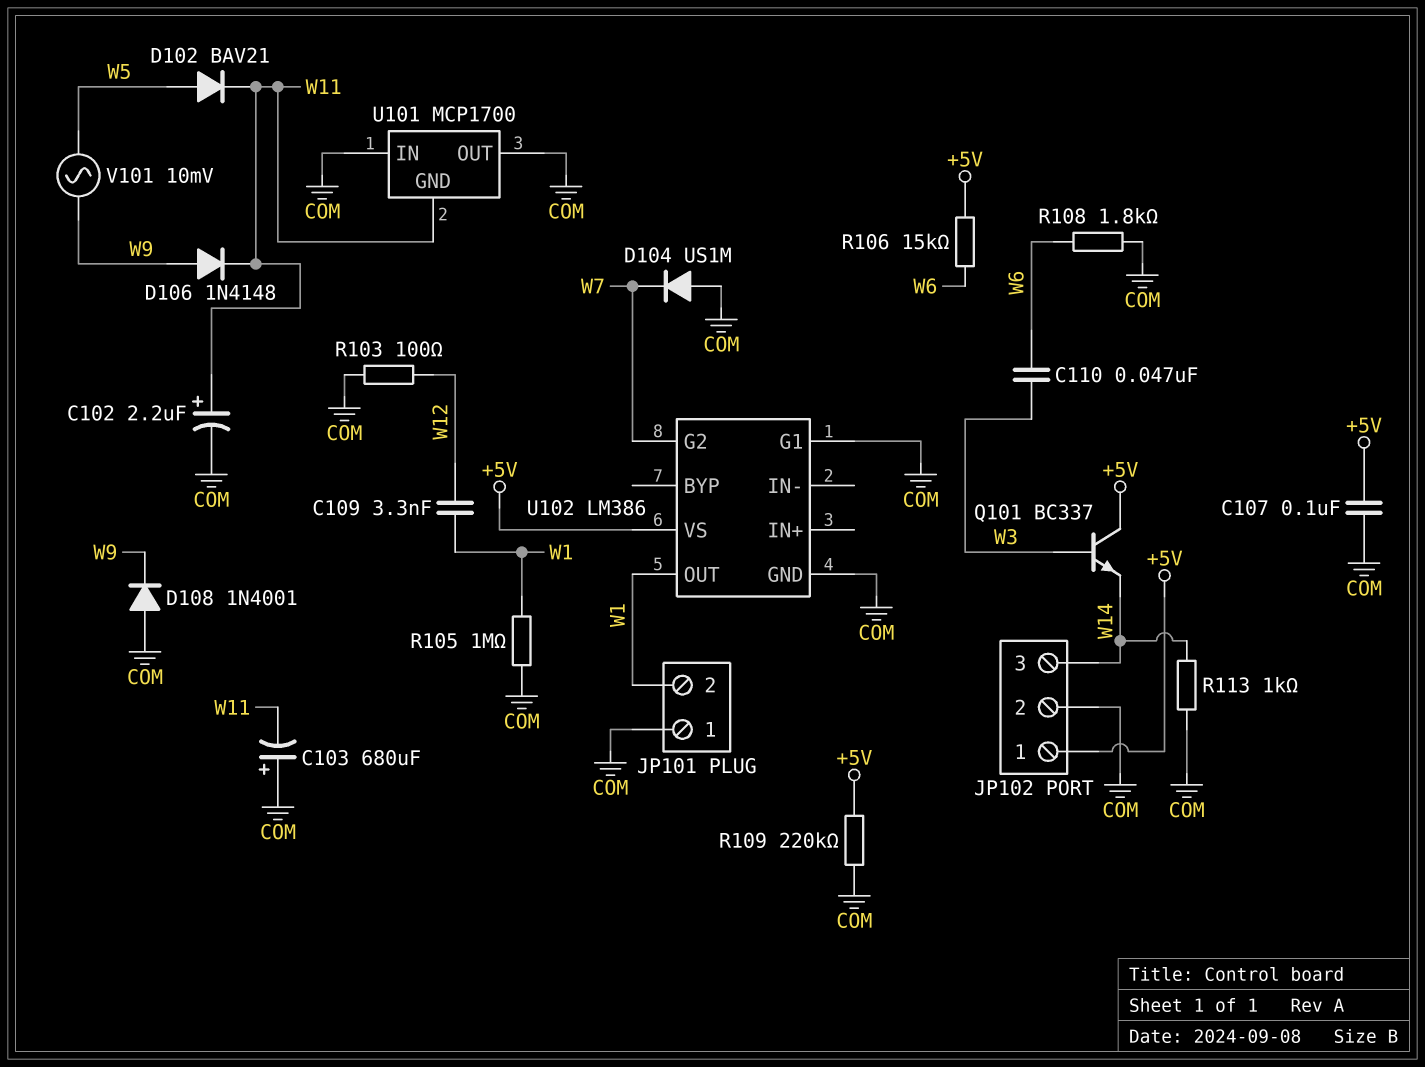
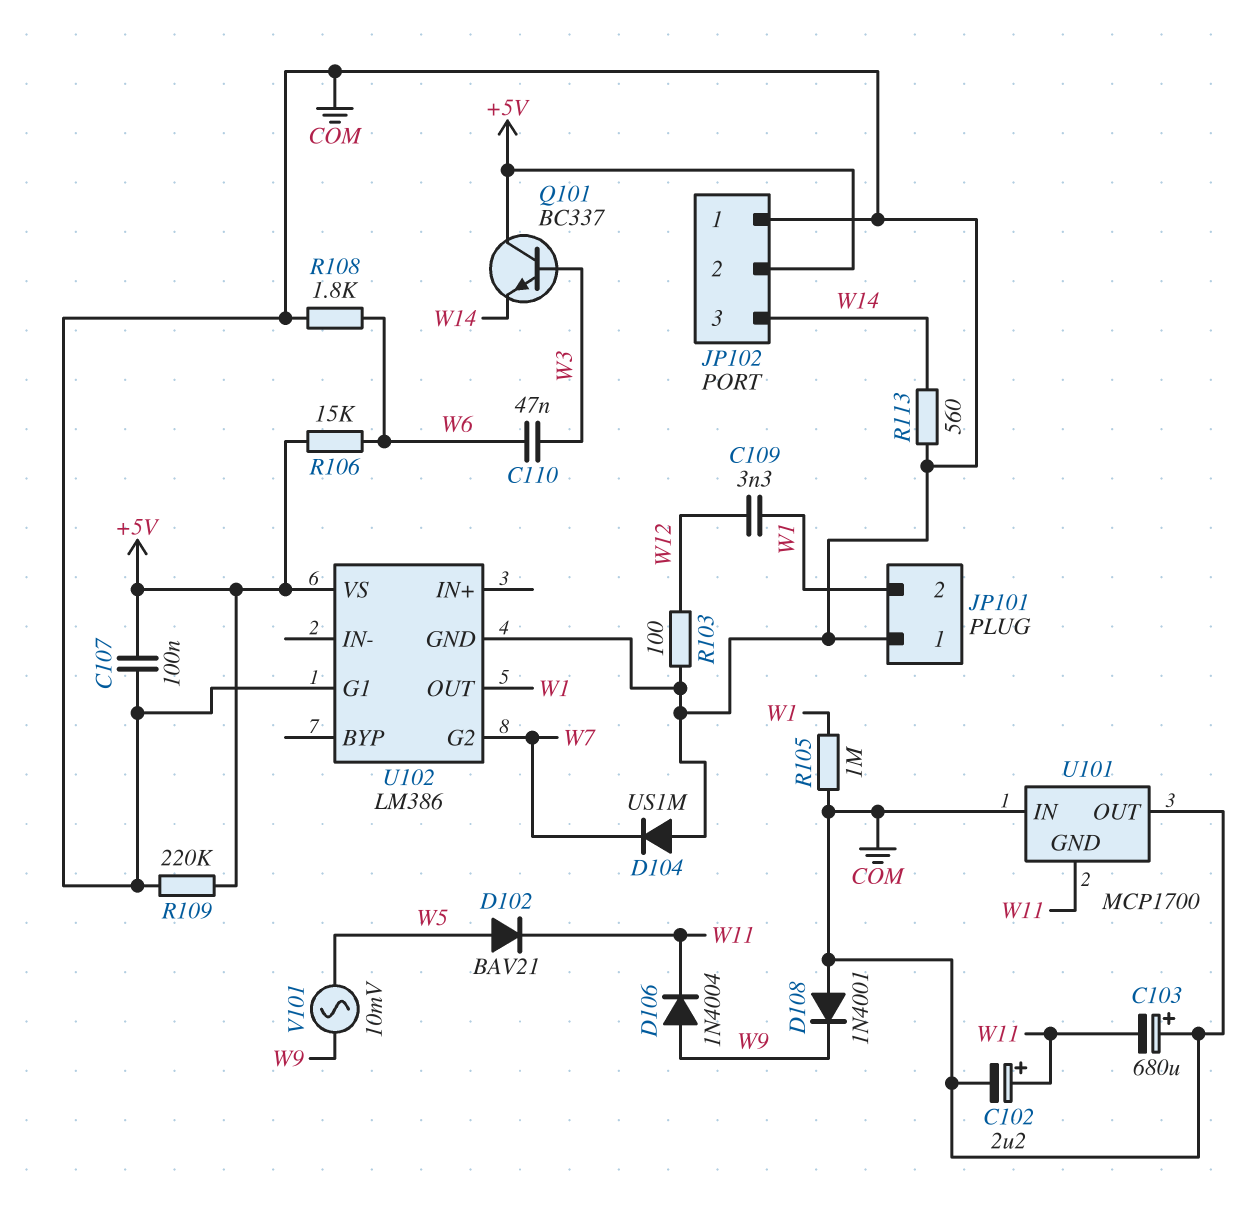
D106: diode 1N4148 (A W9, K W11) -> diode 1N4004 (A W9, K W11)
JP102 pin 1: +5V -> COM
JP102 pin 2: COM -> +5V
R113: 1k (COM, W14) -> 560 (COM, W14)

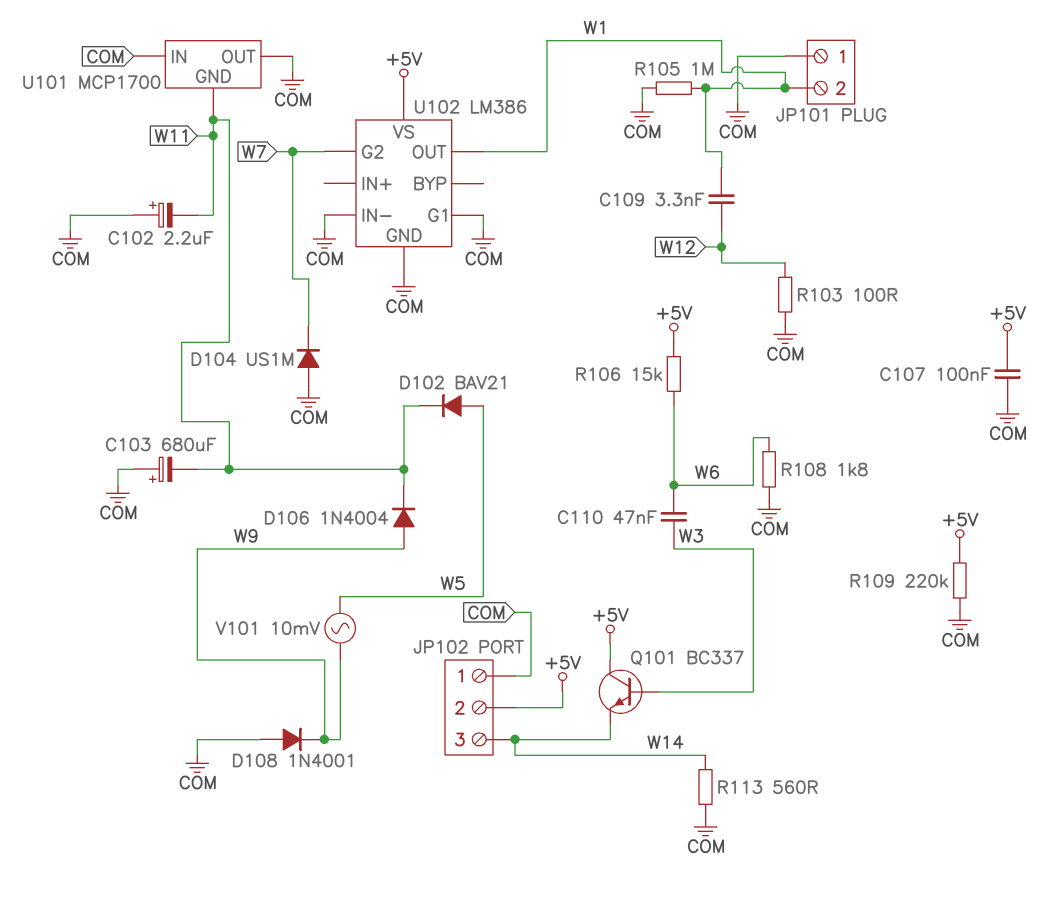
C102: 2.2uF (plus W11, minus COM) -> 2.2uF (plus COM, minus W11)
U102 pin IN-: none -> COM

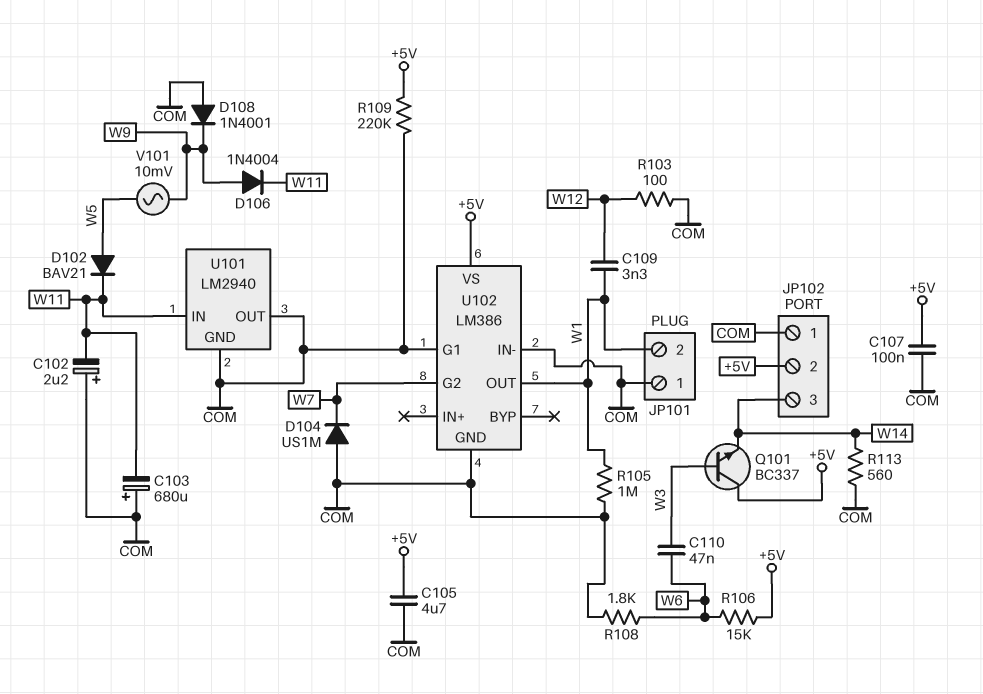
C105: none -> 4.7uF (+5V, COM)
U101: MCP1700 -> LM2940
U101 pin GND: W11 -> COM
U101 pin IN: COM -> W11

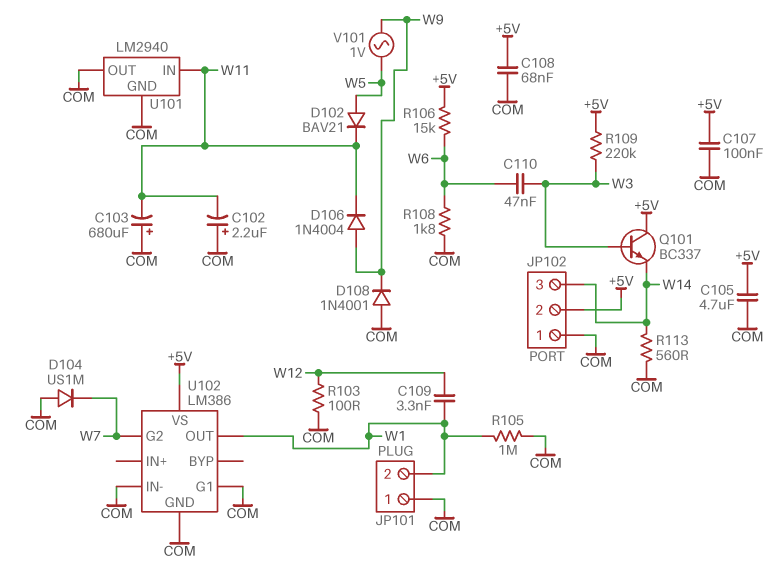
C108: none -> 68nF (+5V, COM)
R109: 220k (+5V, COM) -> 220k (+5V, W3)
V101: AC 10mV (W5, W9) -> AC 1V (W5, W9)

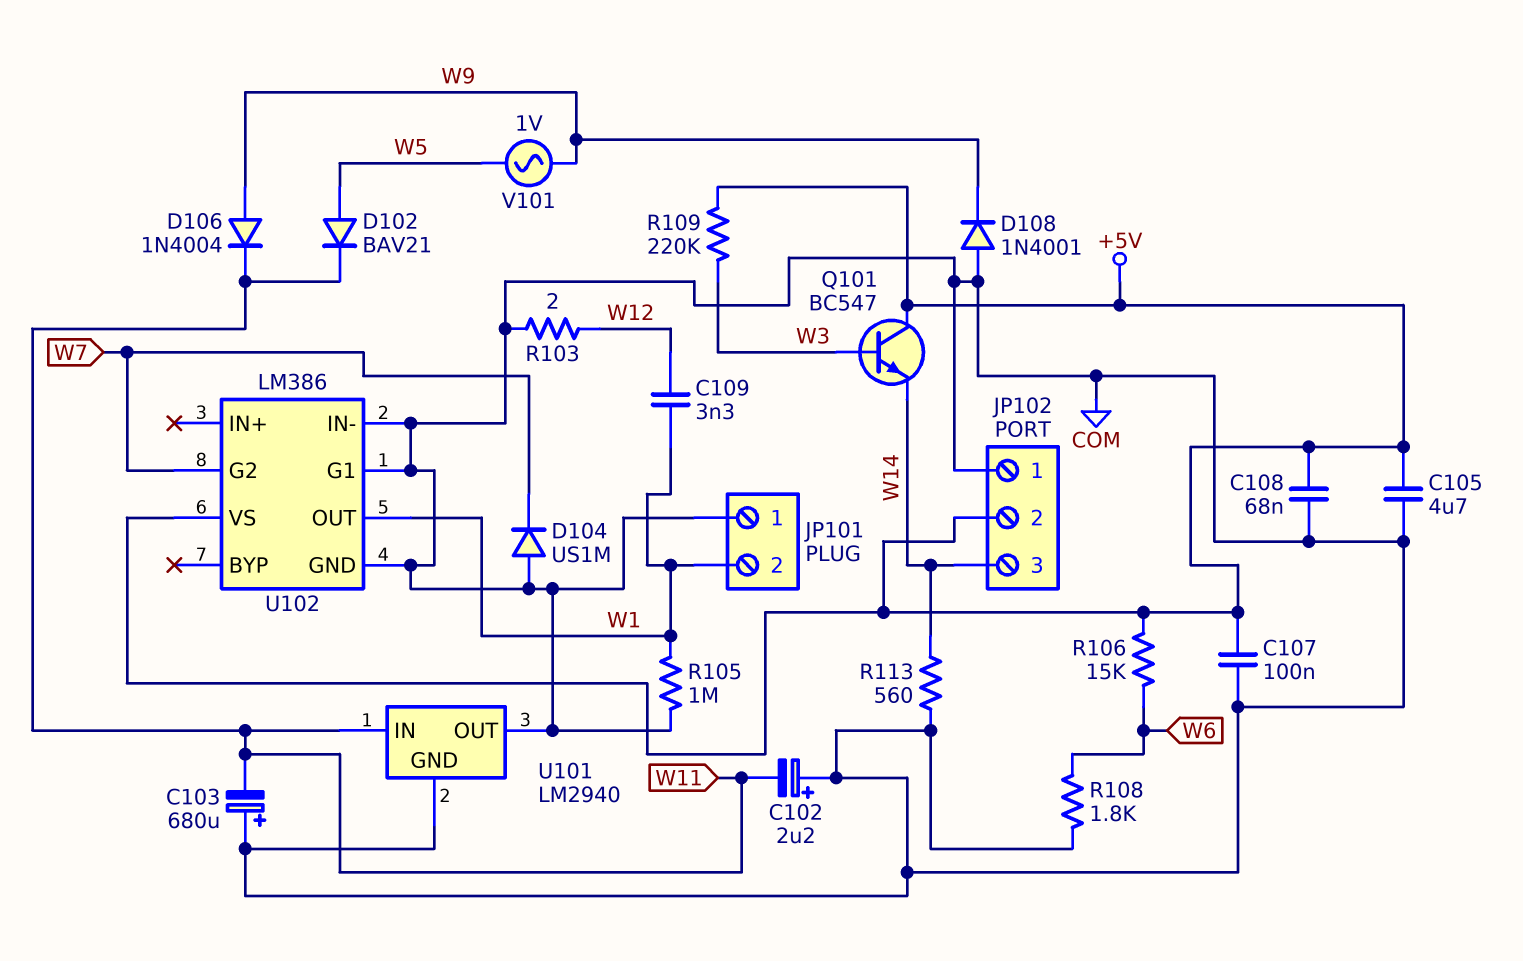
C110: 47nF (W3, W6) -> none
Q101: NPN BC337 (B W3, C +5V, E W14) -> NPN BC547 (B W3, C +5V, E W14)
R103: 100 (COM, W12) -> 2 (COM, W12)

